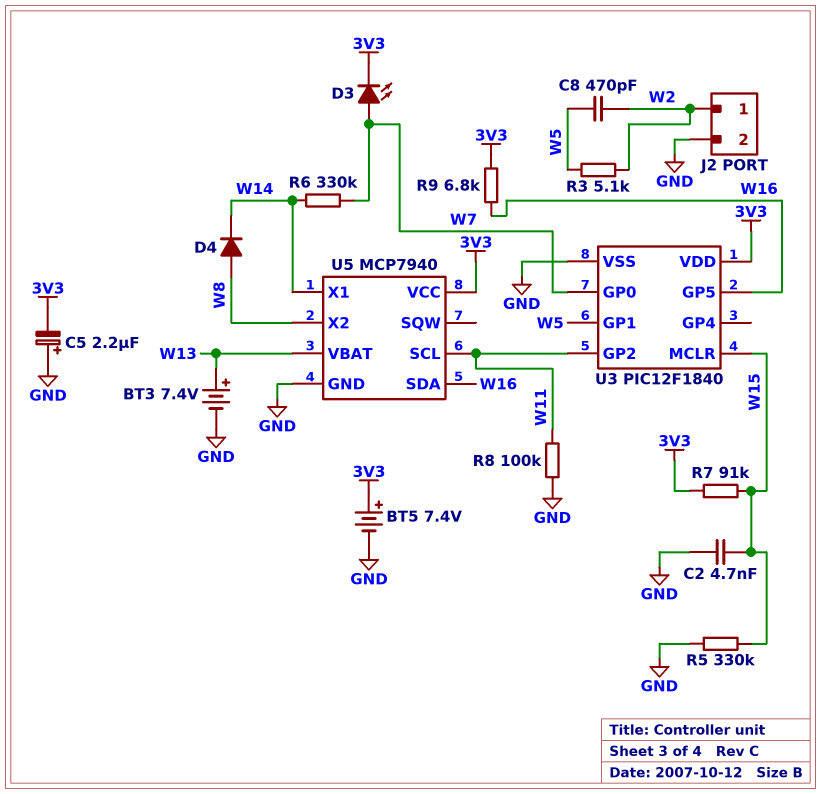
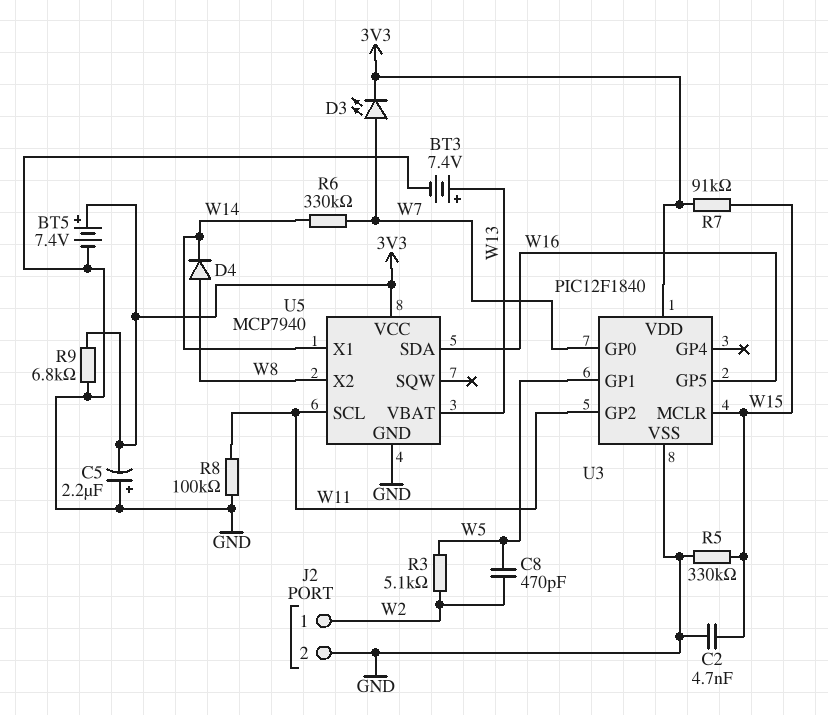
R9: 6.8k (3V3, W16) -> 6.8k (3V3, GND)

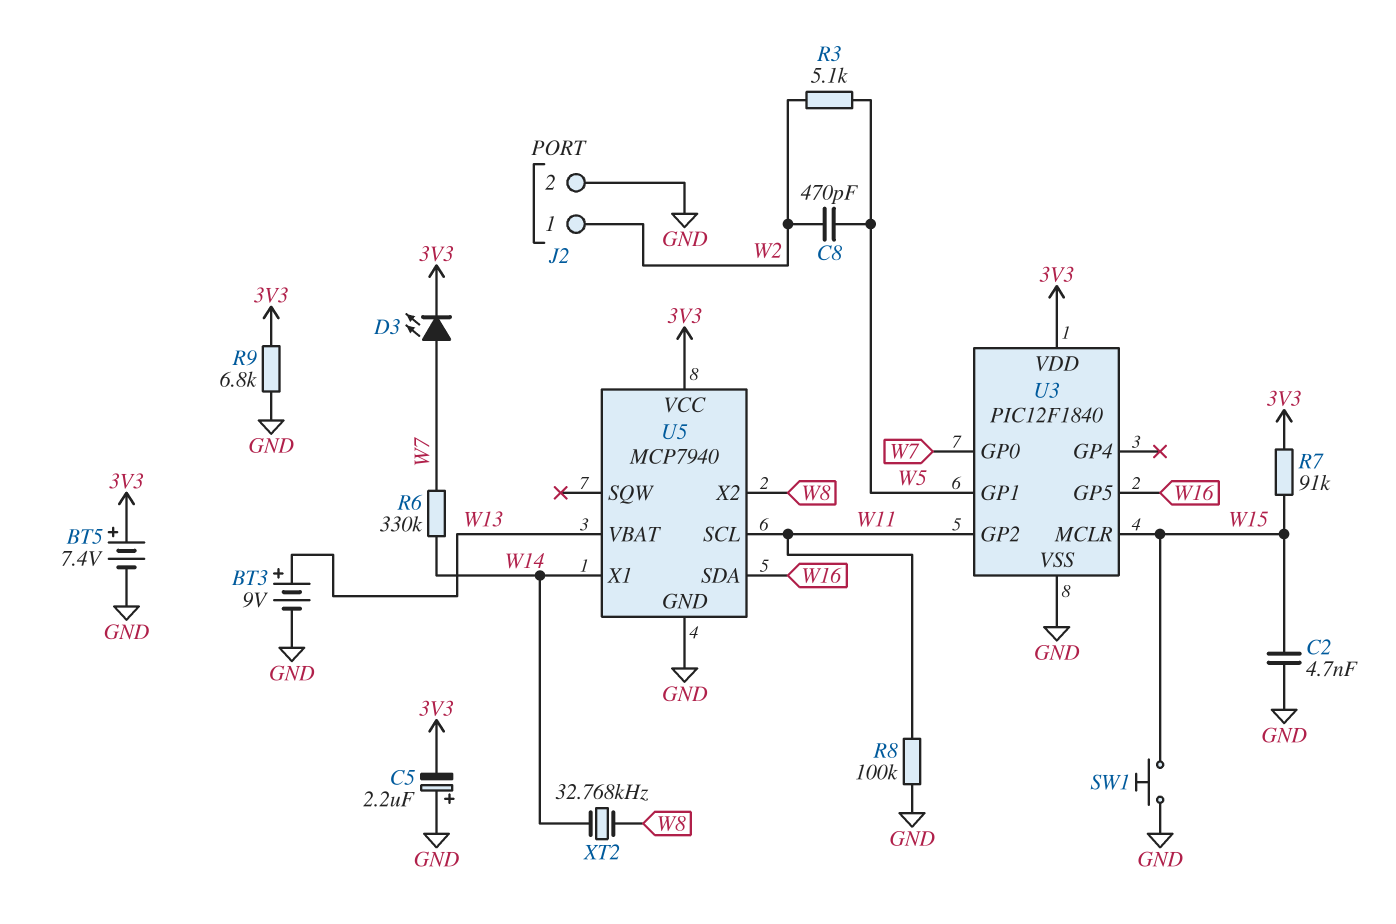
BT3: 7.4V (plus W13, minus GND) -> 9V (plus W13, minus GND)
D4: diode (A W8, K W14) -> none
R5: 330k (GND, W15) -> none
SW1: none -> button (GND, W15)
XT2: none -> 32.768kHz (W8, W14)

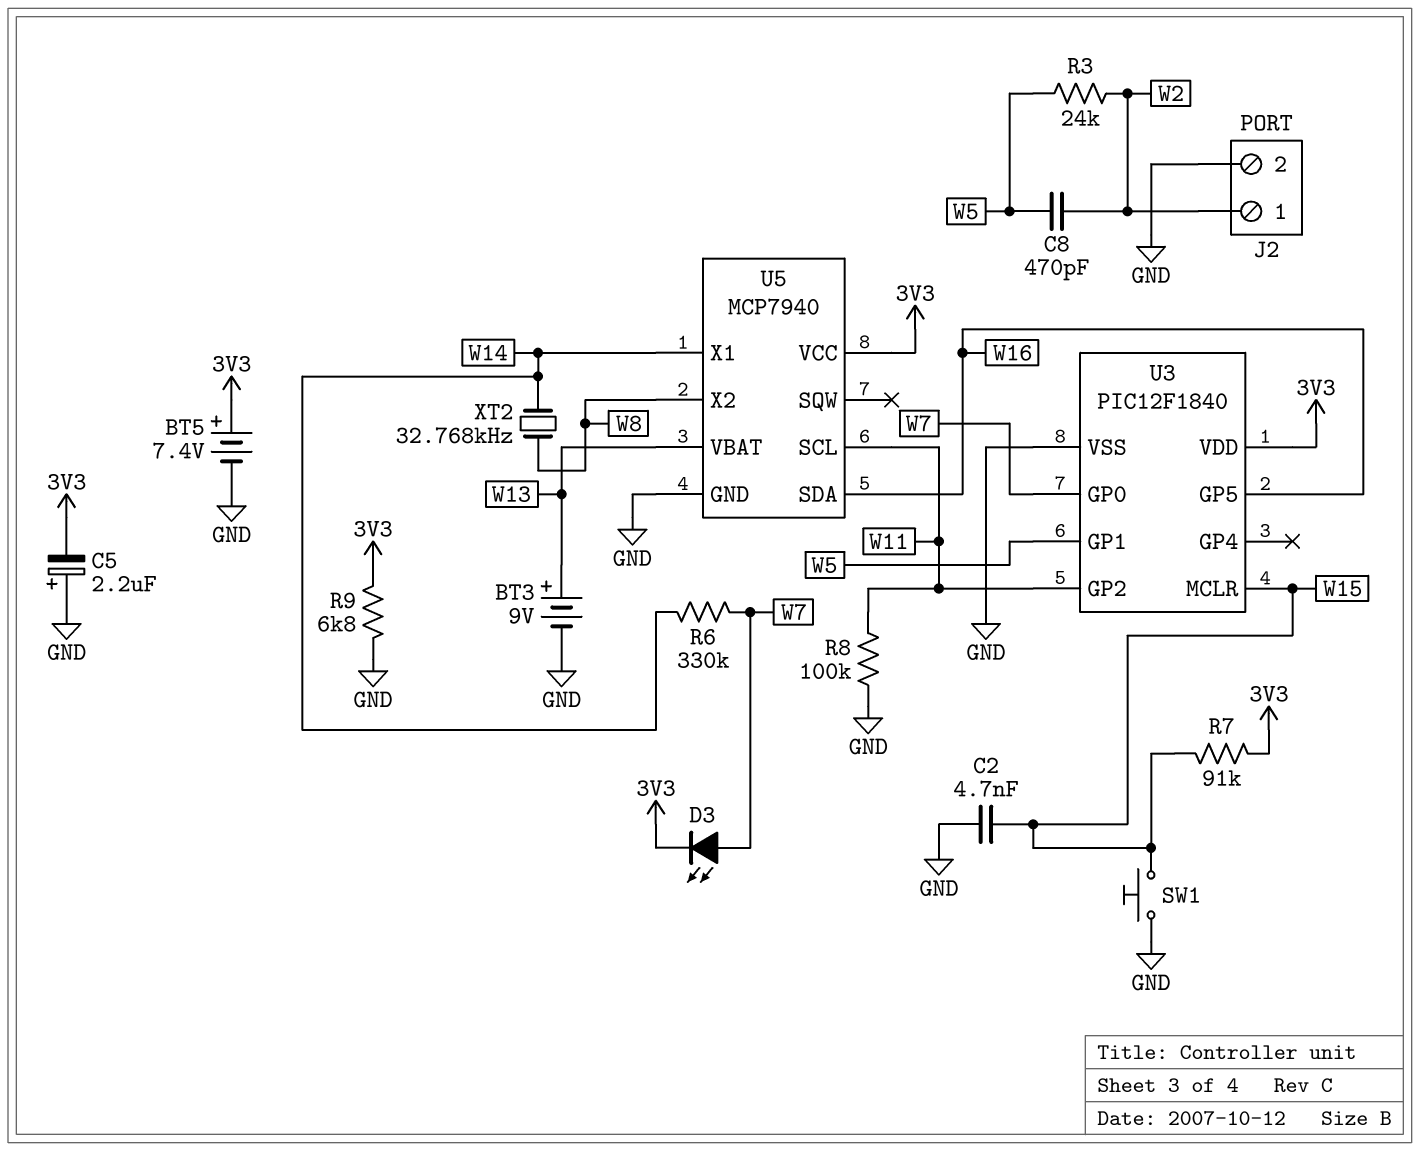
R3: 5.1k (W2, W5) -> 24k (W2, W5)

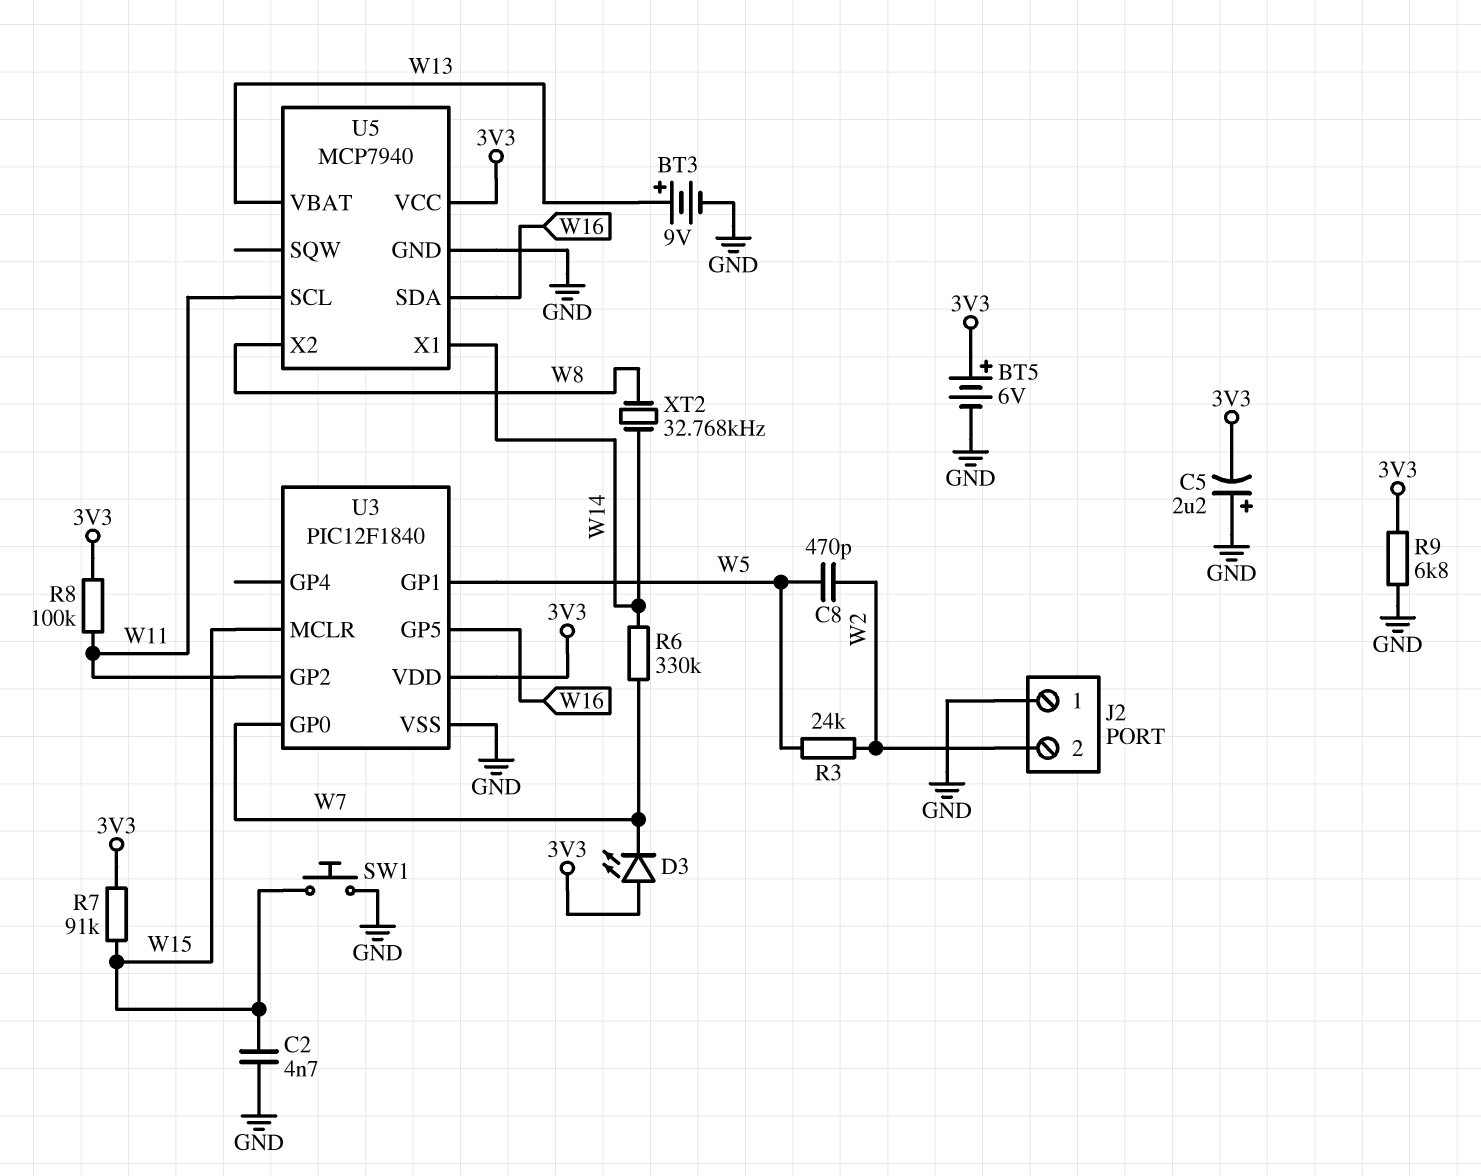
BT5: 7.4V (plus 3V3, minus GND) -> 6V (plus 3V3, minus GND)
D3: LED (A W7, K 3V3) -> LED (A 3V3, K W7)
J2 pin 1: W2 -> GND
J2 pin 2: GND -> W2
R8: 100k (GND, W11) -> 100k (3V3, W11)

